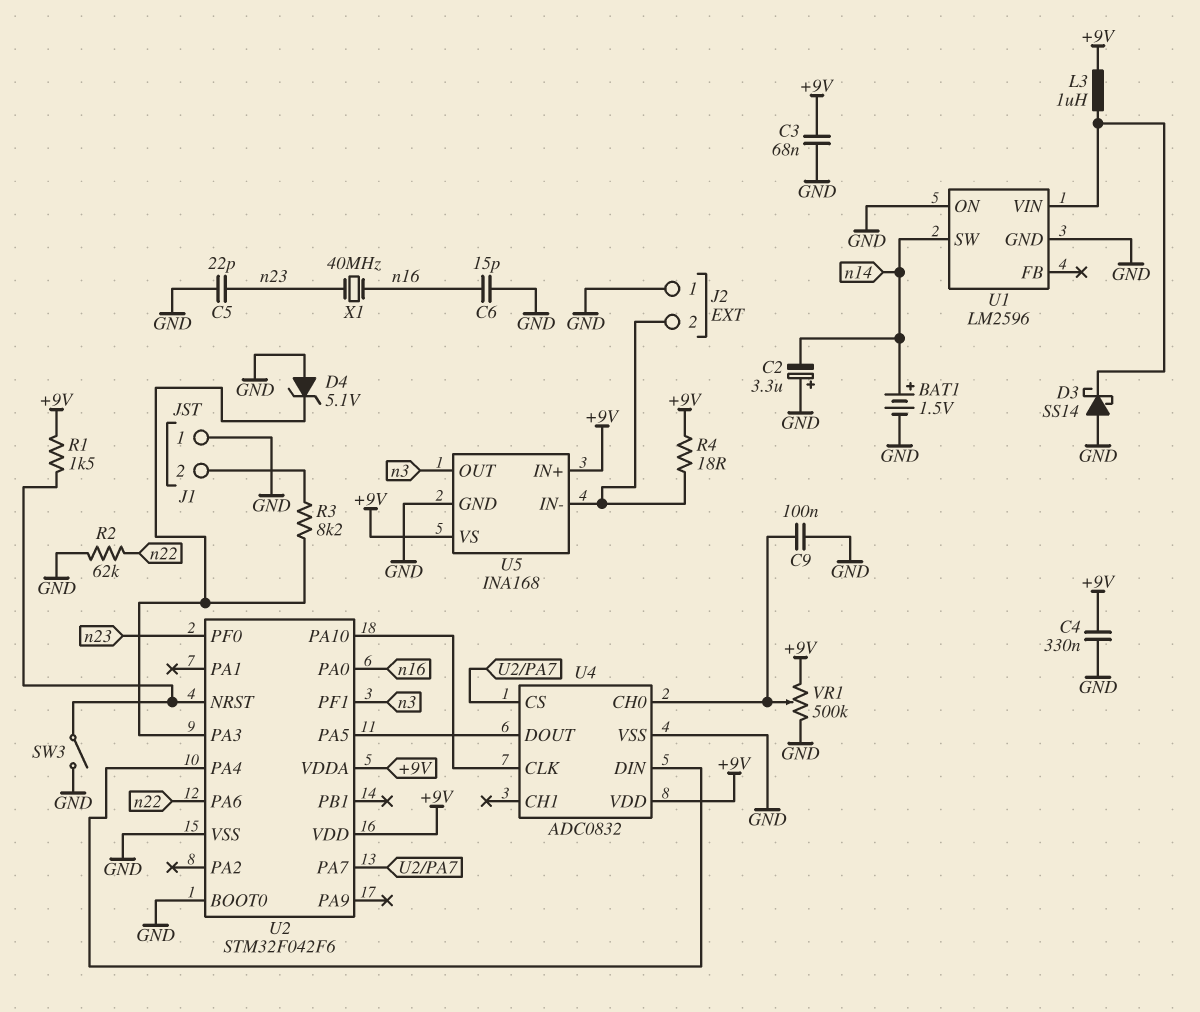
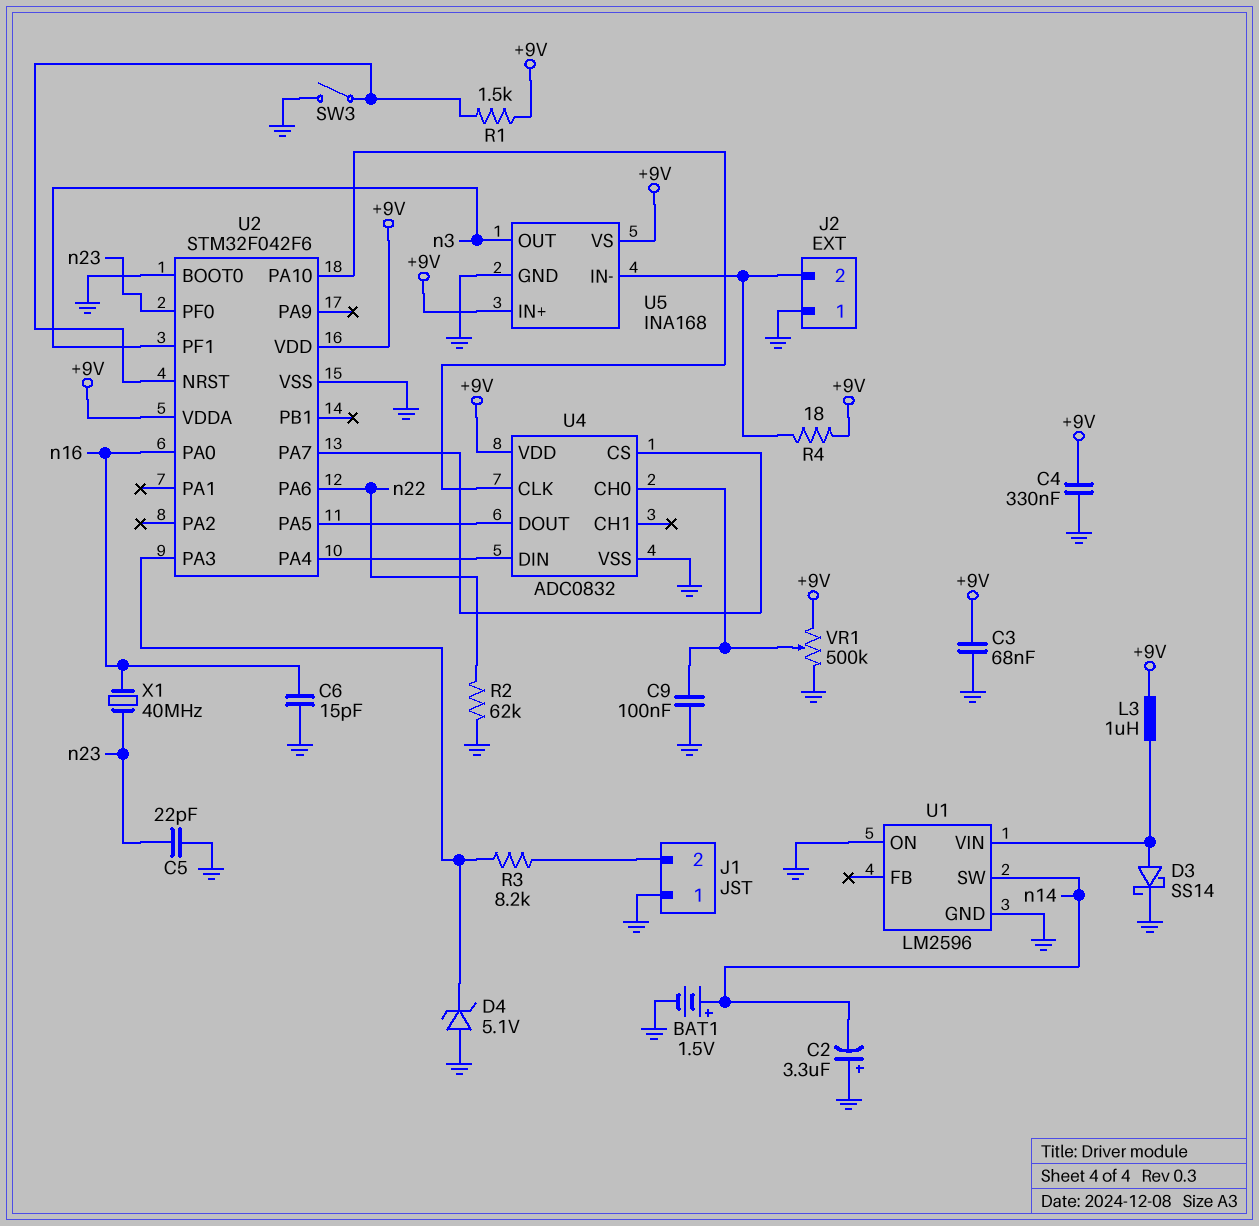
D3: schottky SS14 (A GND, K U1/VIN) -> schottky SS14 (A U1/VIN, K GND)

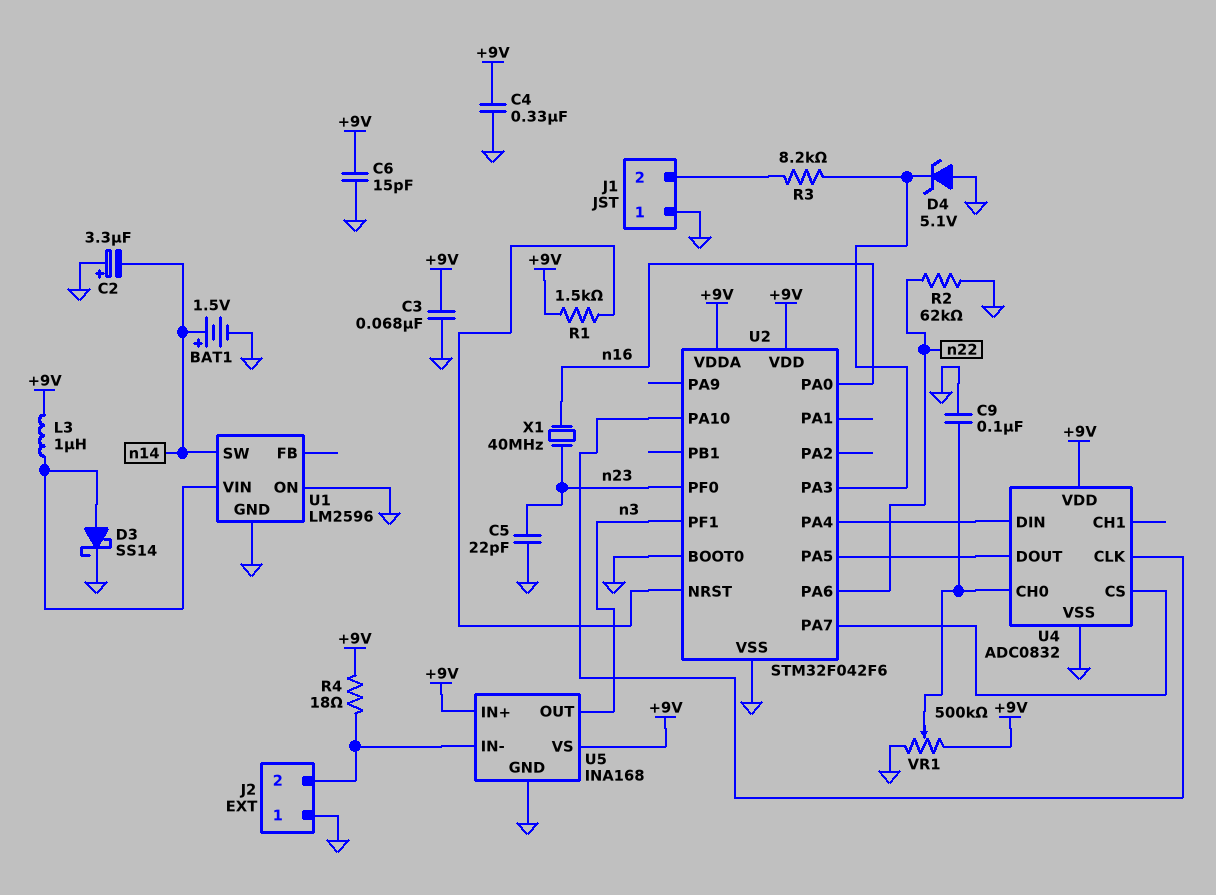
C6: 15pF (GND, n16) -> 15pF (+9V, GND)
SW3: switch (GND, U2/NRST) -> none

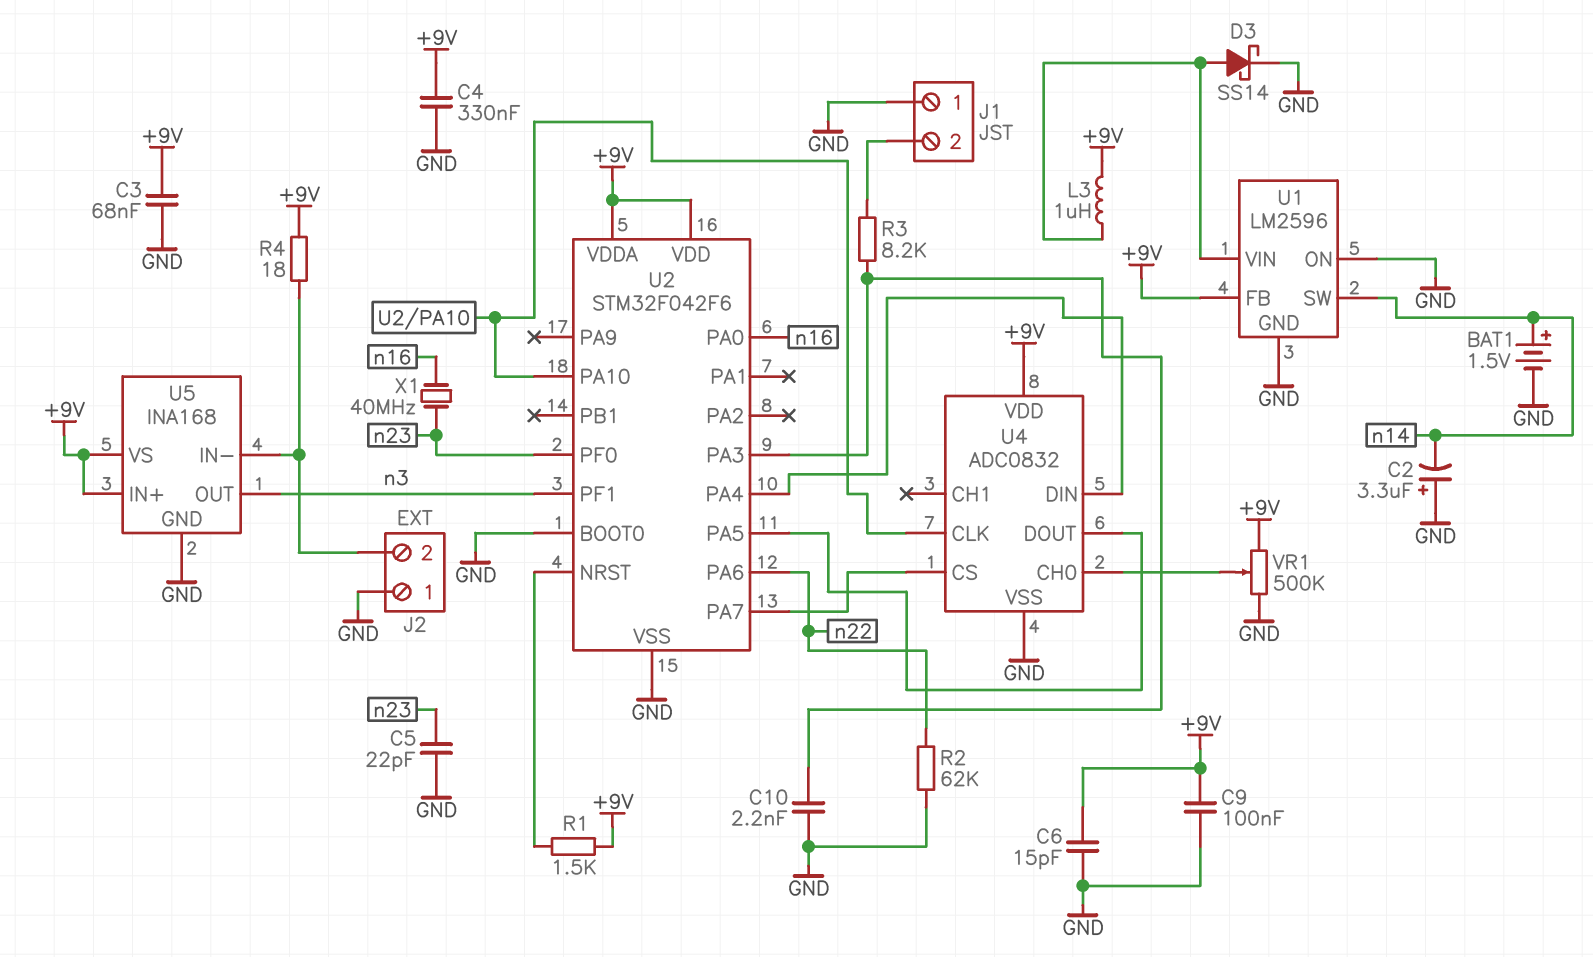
C9: 100nF (GND, U4/CH0) -> 100nF (+9V, GND)
C10: none -> 2.2nF (GND, U2/PA3)
D4: zener 5.1V (A GND, K U2/PA3) -> none
U1 pin FB: none -> +9V

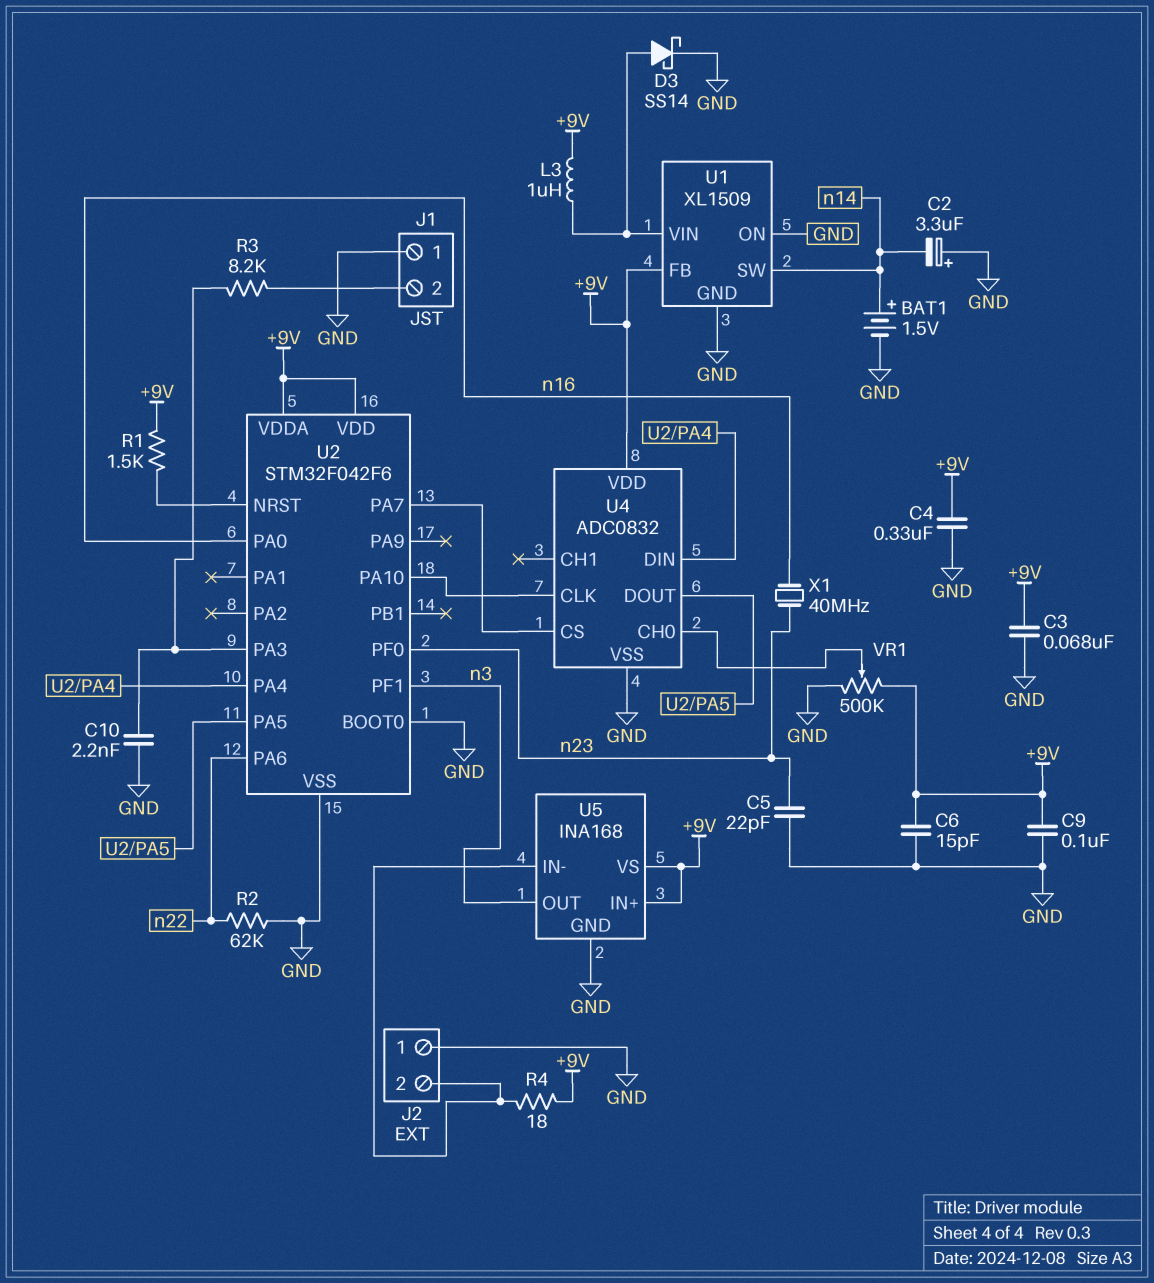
U1: LM2596 -> XL1509

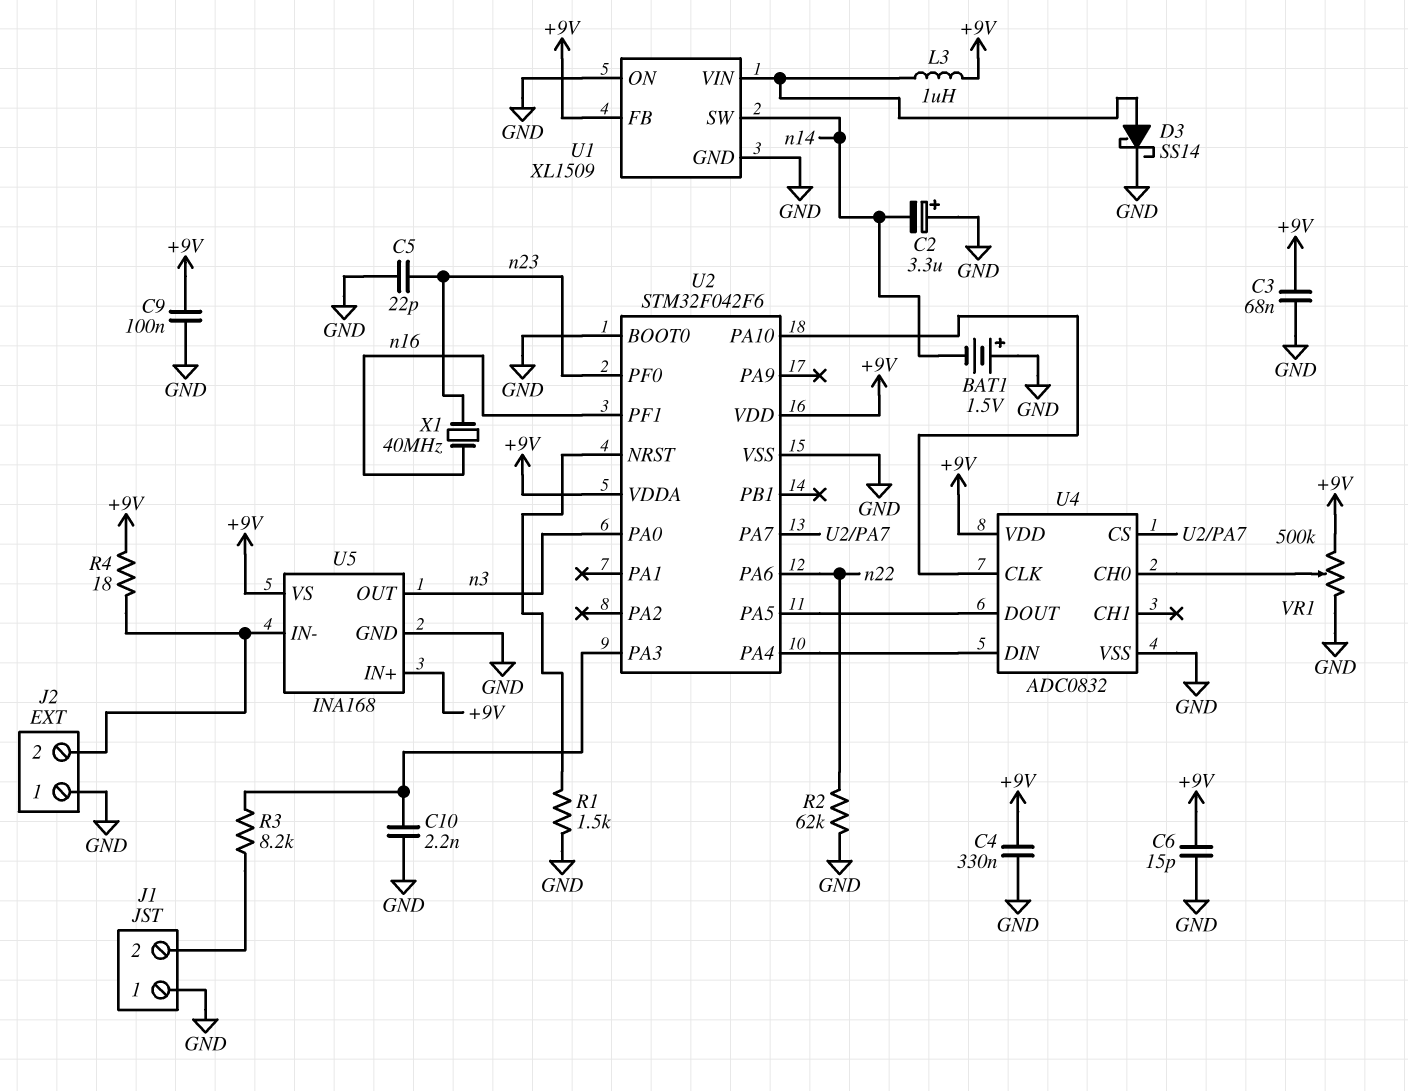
BAT1: 1.5V (plus n14, minus GND) -> 1.5V (plus GND, minus n14)
R1: 1.5k (+9V, U2/NRST) -> 1.5k (GND, U2/NRST)
U2 pin PA0: n16 -> n3
U2 pin PF1: n3 -> n16

